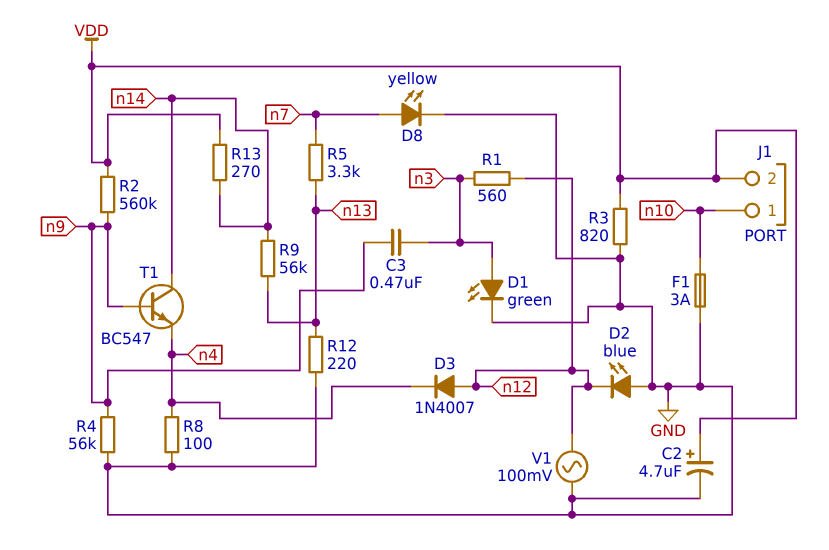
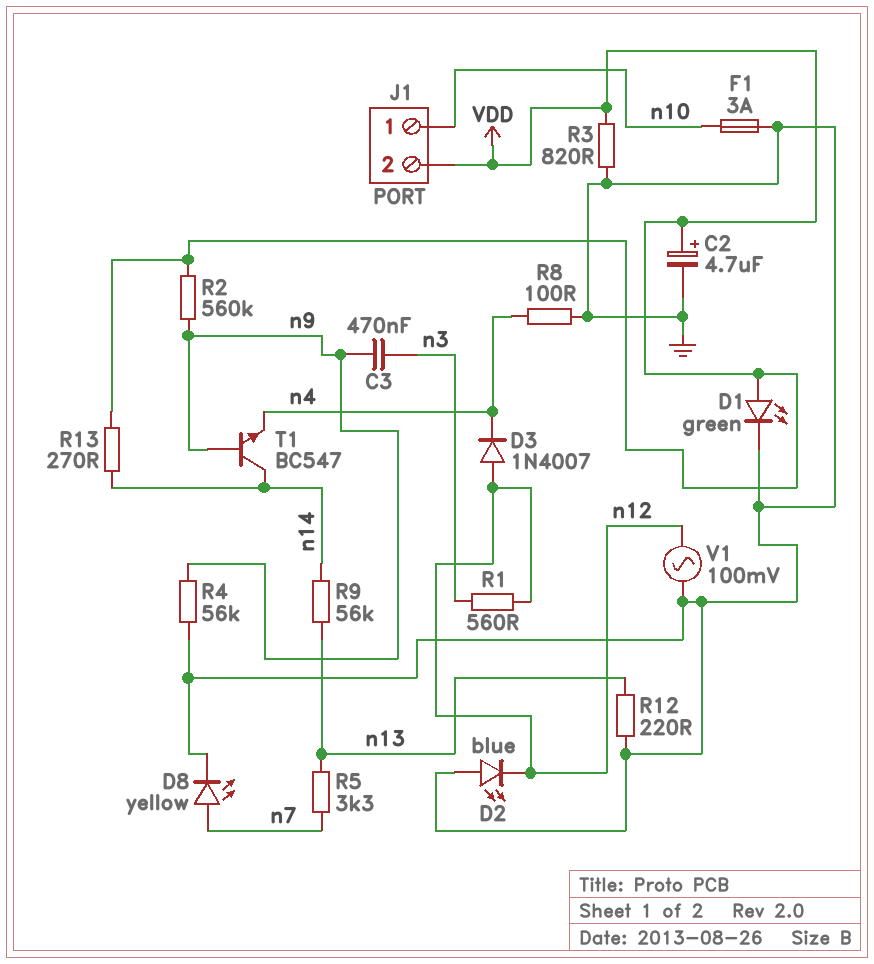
D1: LED green (A n3, K GND) -> LED green (A VDD, K GND)

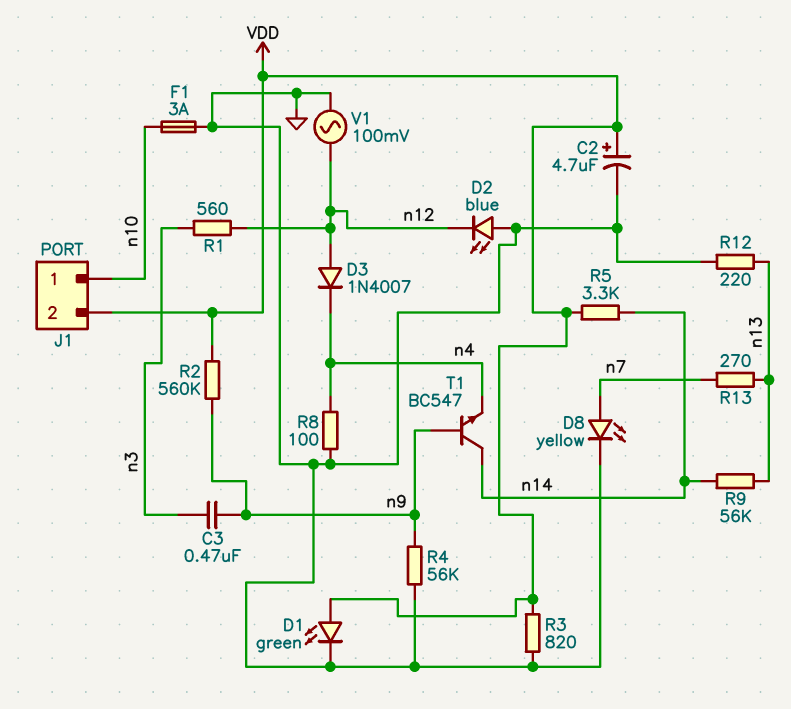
R5: 3.3k (n7, n13) -> 3.3k (VDD, n14)
R13: 270 (VDD, n14) -> 270 (n7, n13)

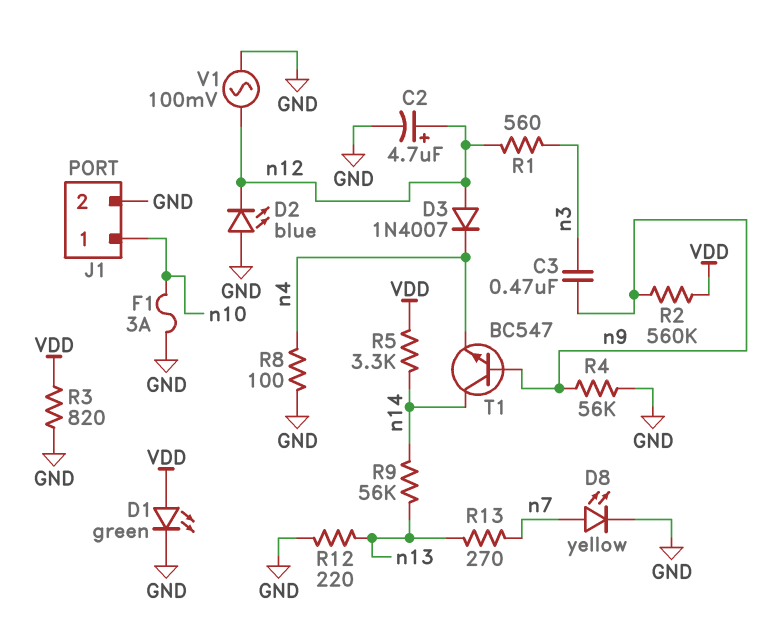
C2: 4.7uF (plus VDD, minus GND) -> 4.7uF (plus n12, minus GND)
J1 pin 2: VDD -> GND

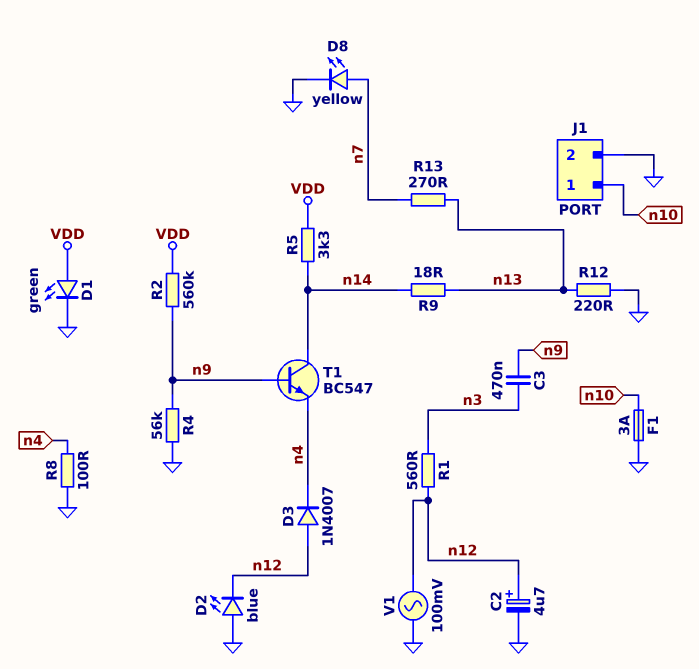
R3: 820 (GND, VDD) -> none
R9: 56k (n13, n14) -> 18 (n13, n14)

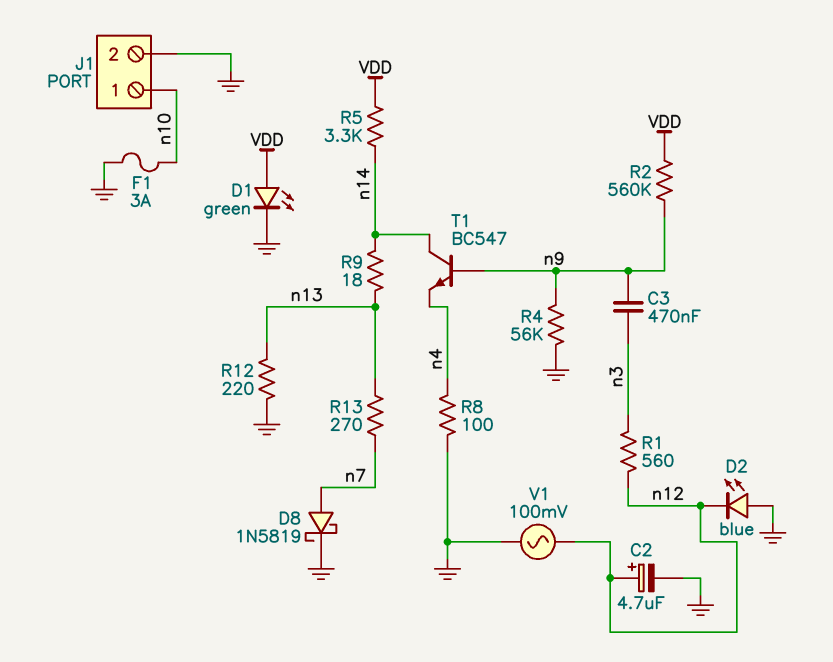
D3: diode 1N4007 (A n12, K n4) -> none
D8: LED yellow (A n7, K GND) -> schottky 1N5819 (A n7, K GND)

